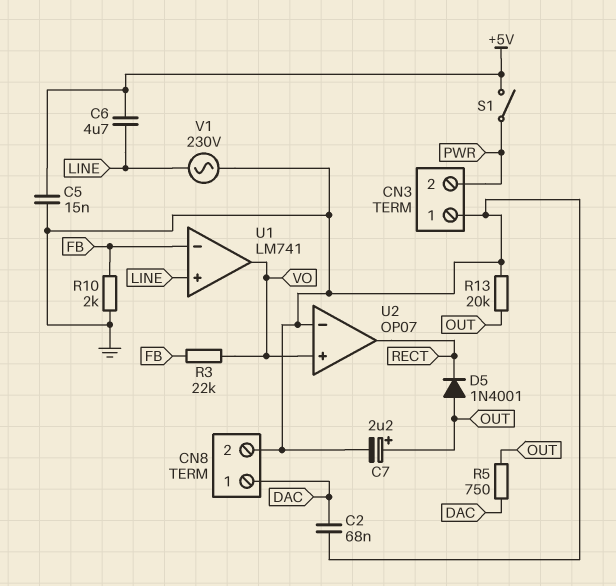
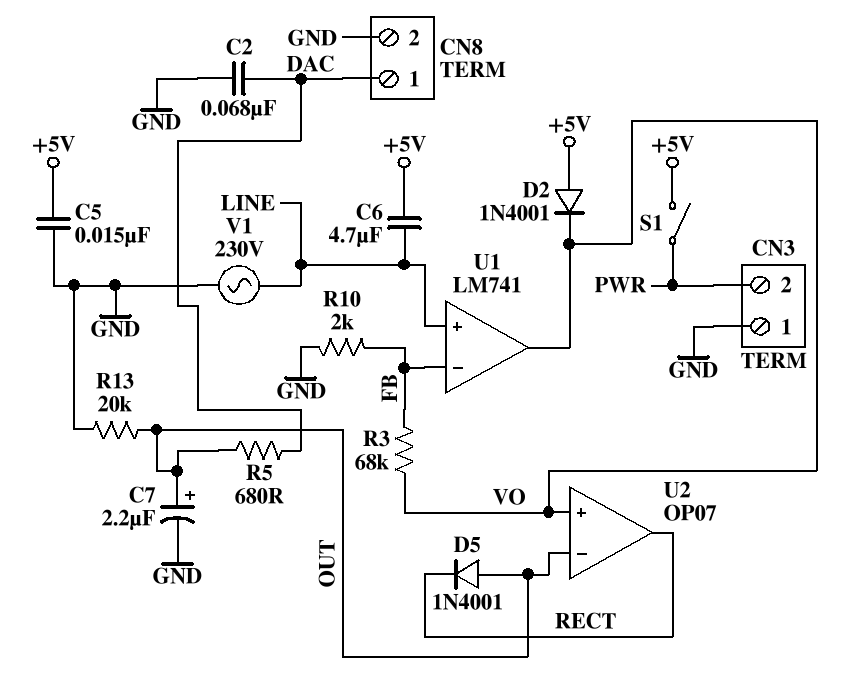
D2: none -> diode 1N4001 (A +5V, K VO)
R3: 22k (FB, VO) -> 68k (FB, VO)
R5: 750 (DAC, OUT) -> 680 (DAC, OUT)
U2 pin in-: GND -> OUT

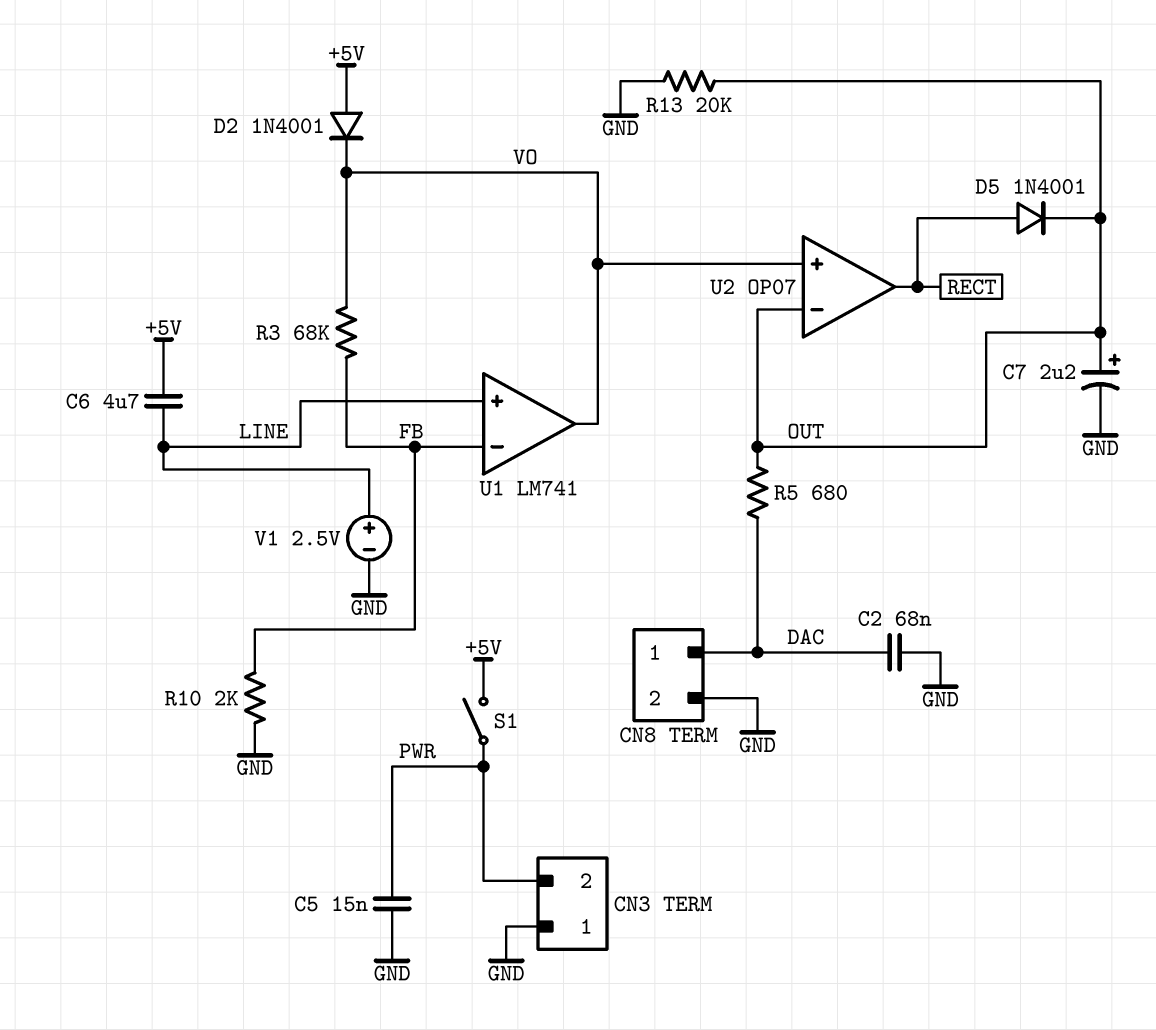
C5: 15nF (+5V, GND) -> 15nF (GND, PWR)
D5: diode 1N4001 (A OUT, K RECT) -> diode 1N4001 (A RECT, K OUT)
V1: AC 230V (GND, LINE) -> 2.5V (plus LINE, minus GND)

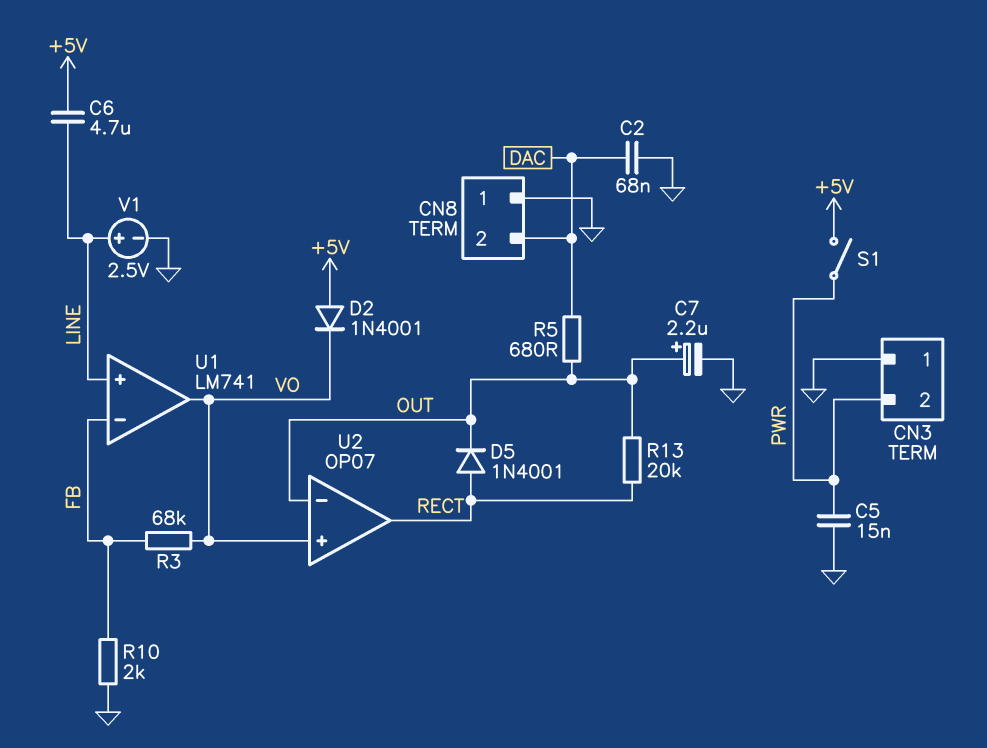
CN8 pin 1: DAC -> GND
CN8 pin 2: GND -> DAC
R13: 20k (GND, OUT) -> 20k (OUT, RECT)

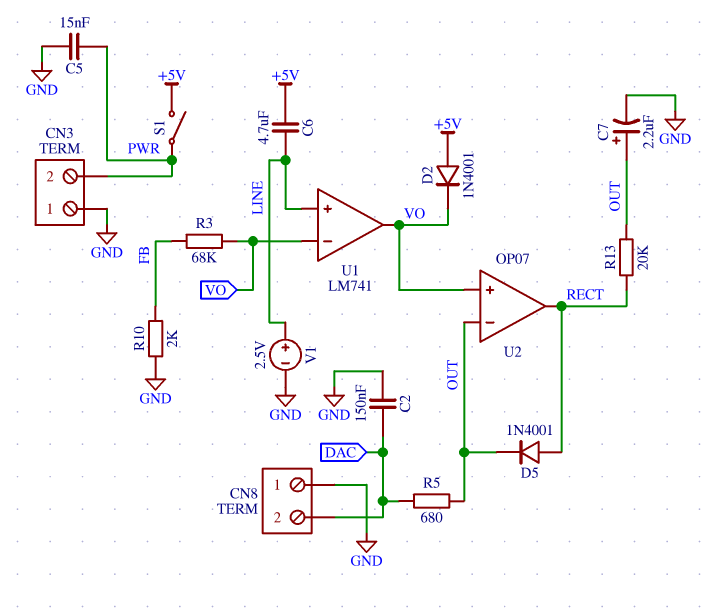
C2: 68nF (DAC, GND) -> 150nF (DAC, GND)
U1 pin in-: FB -> VO

